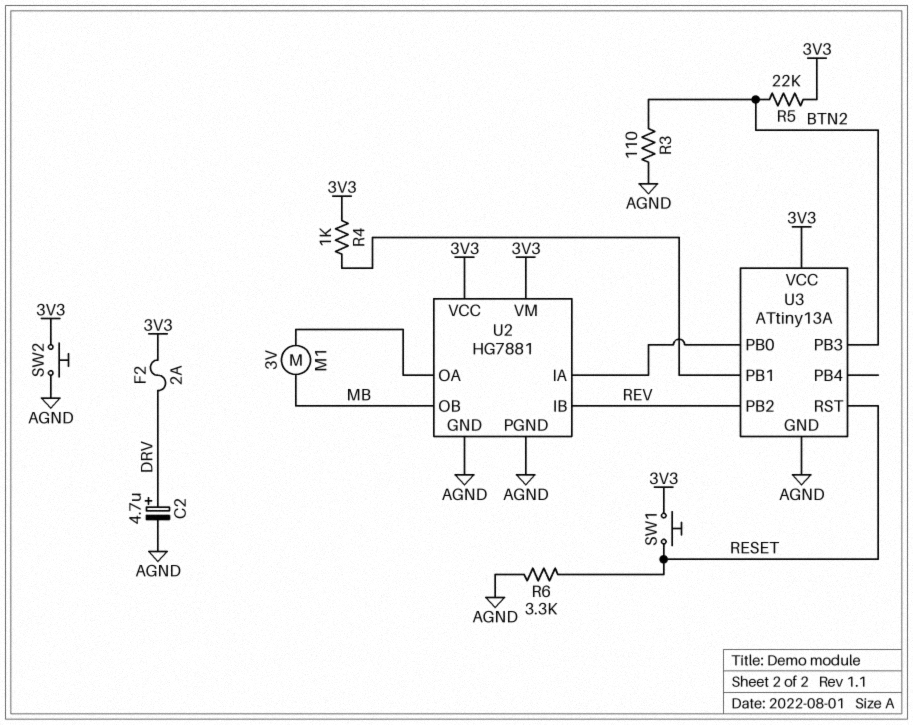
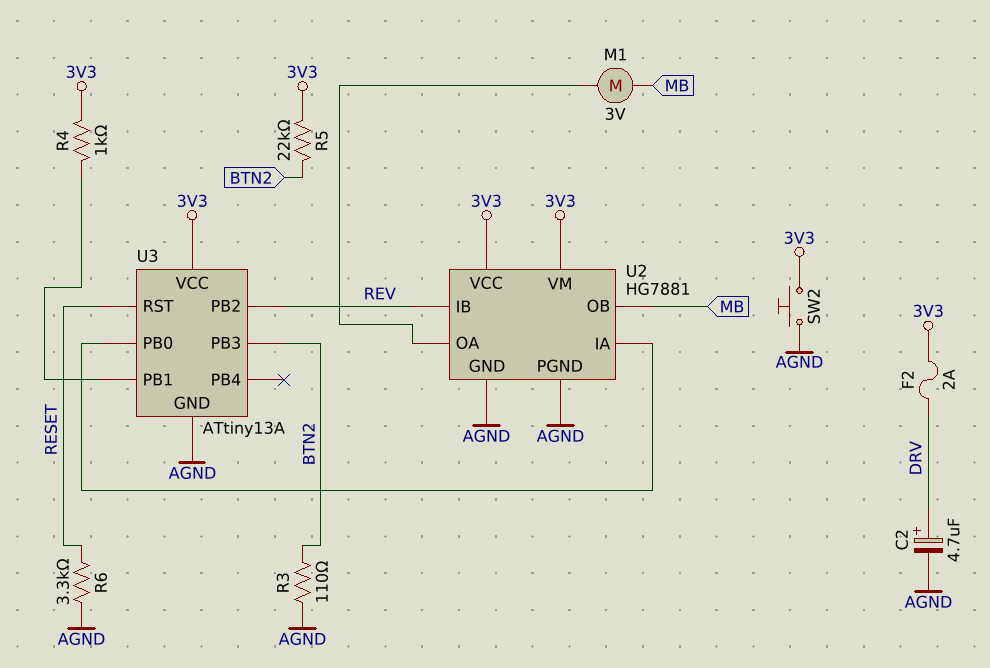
SW1: button (3V3, RESET) -> none

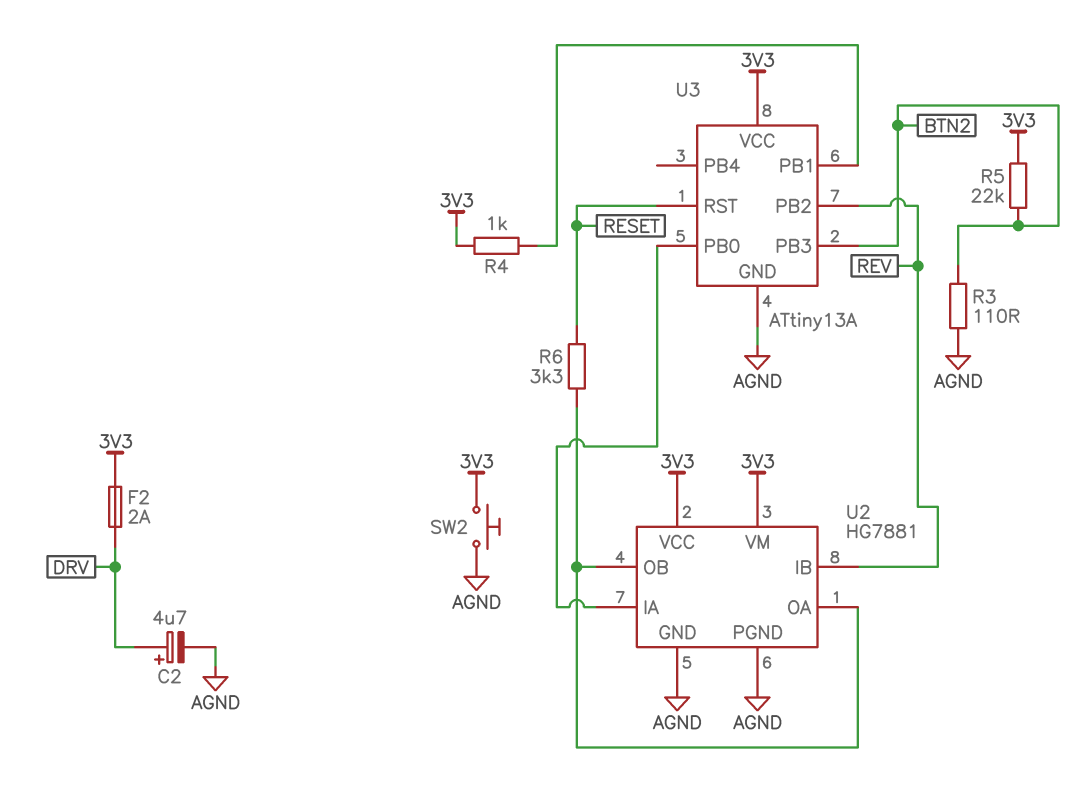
M1: motor 3V (MB, U2/OA) -> none
R6: 3.3k (AGND, RESET) -> 3.3k (RESET, U2/OA)
U2 pin OB: MB -> U2/OA

